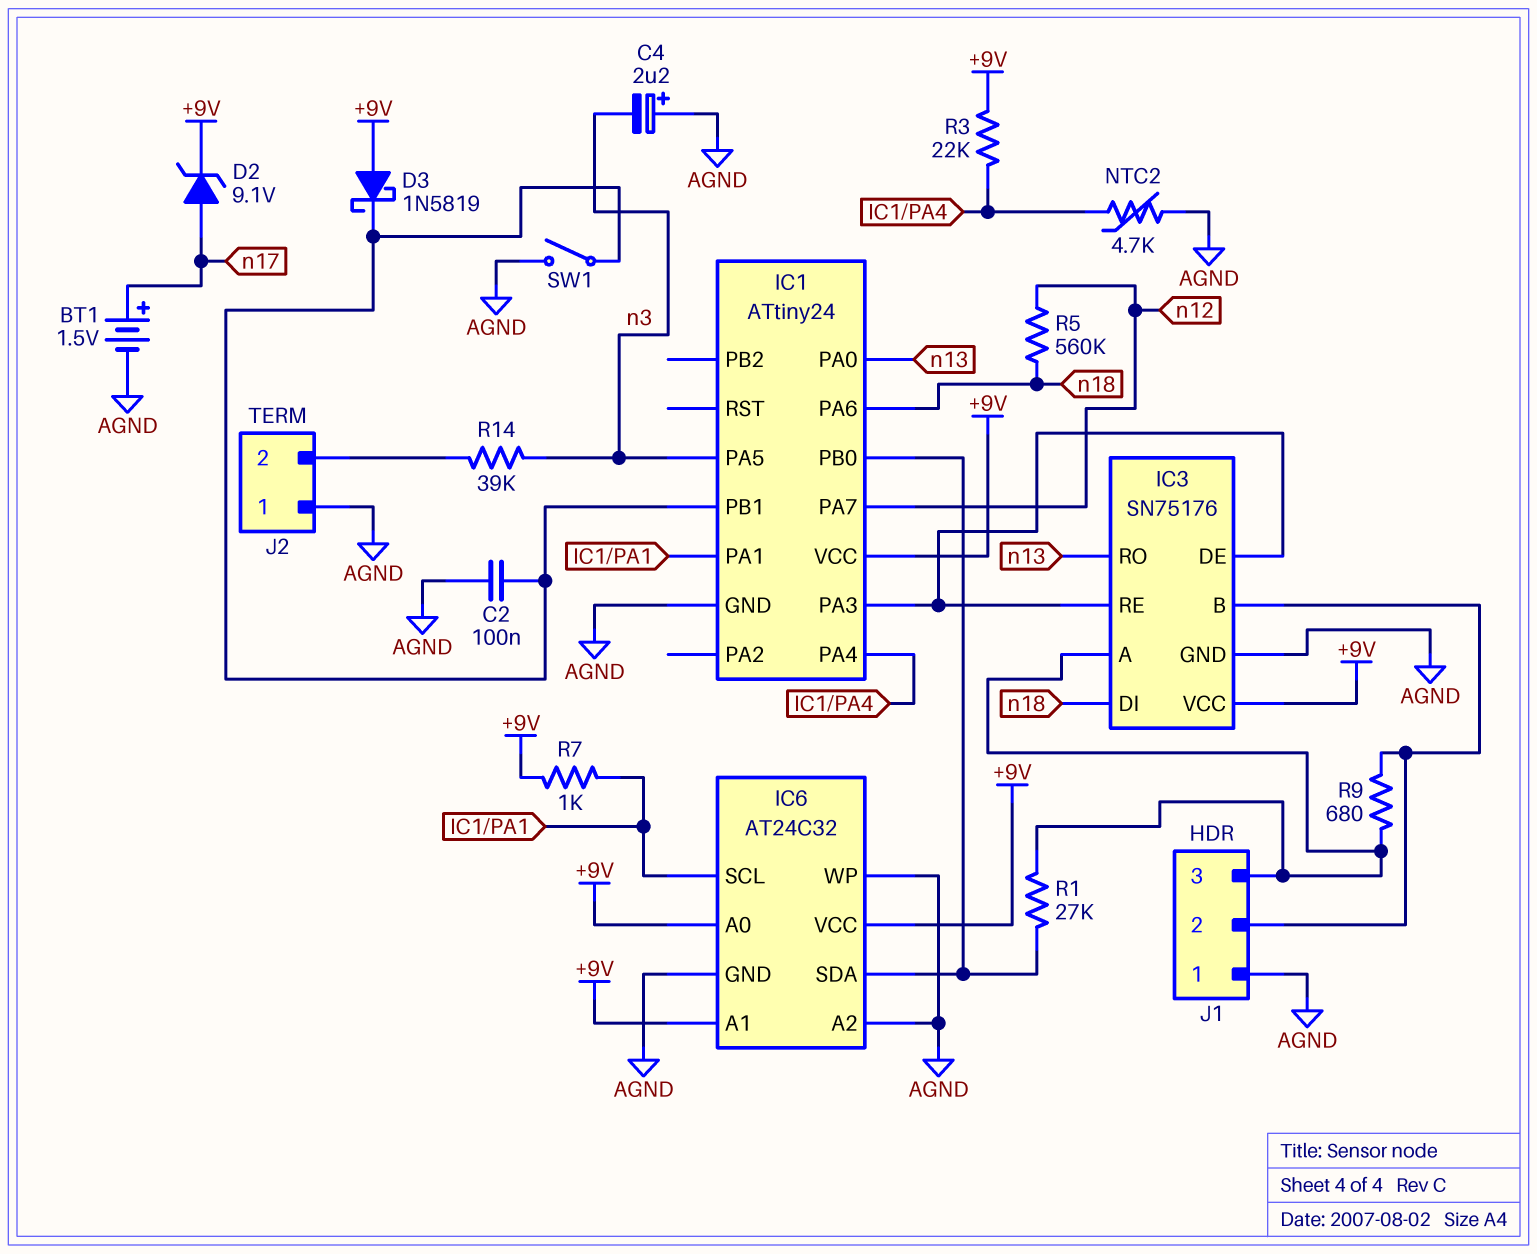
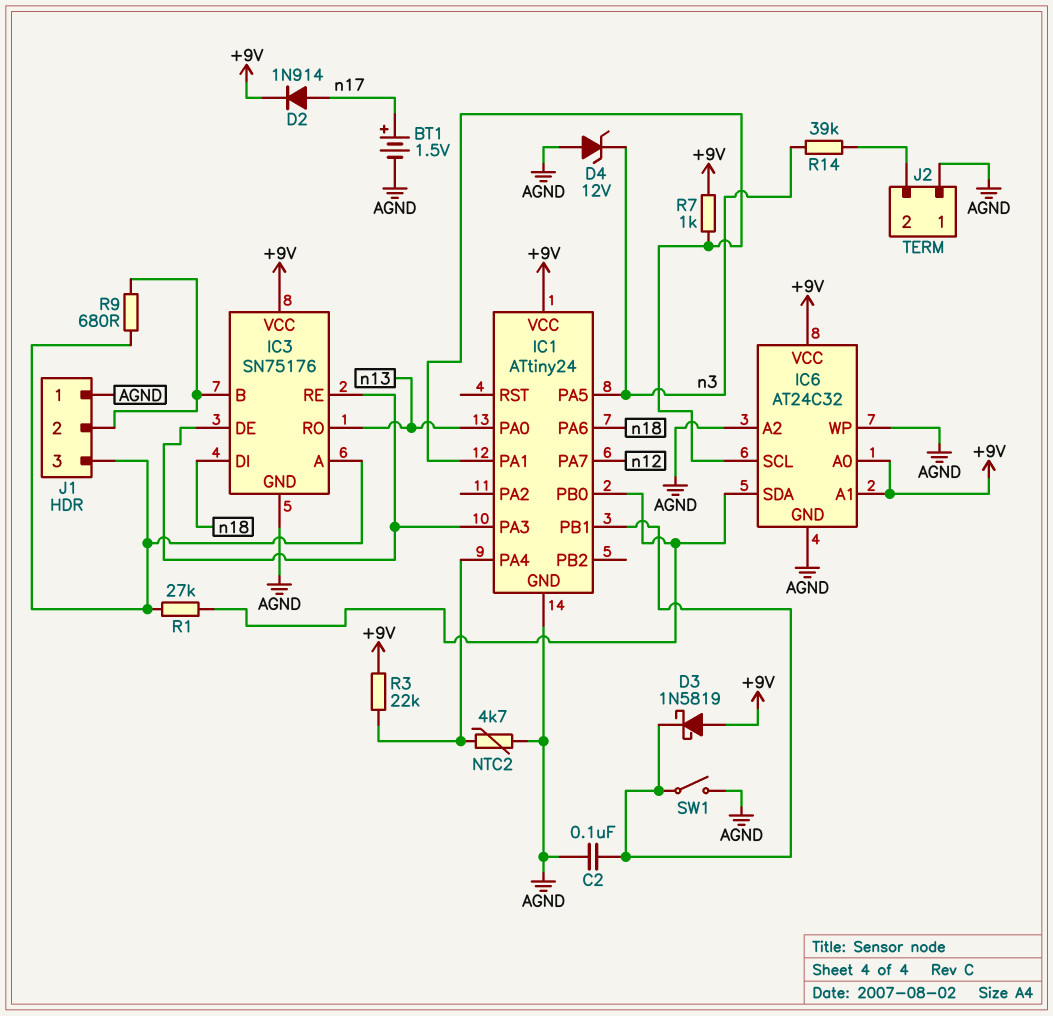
C4: 2.2uF (plus AGND, minus n3) -> none
D2: zener 9.1V (A n17, K +9V) -> diode 1N914 (A n17, K +9V)
D4: none -> zener 12V (A AGND, K n3)
R5: 560k (n12, n18) -> none

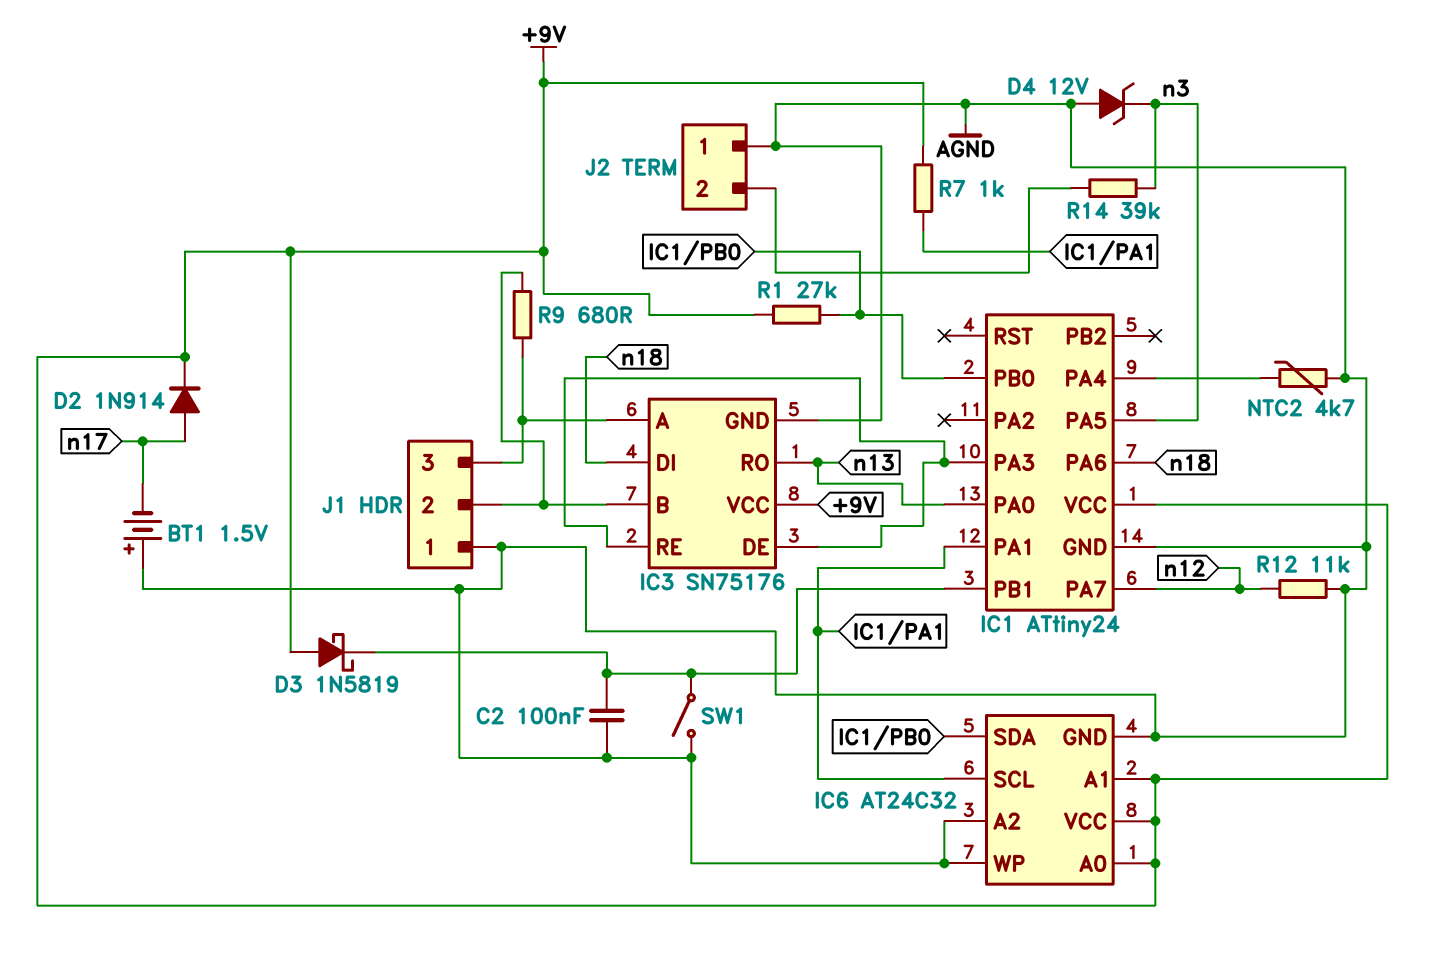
BT1: 1.5V (plus n17, minus AGND) -> 1.5V (plus AGND, minus n17)
R1: 27k (IC1/PB0, IC3/A) -> 27k (+9V, IC1/PB0)
R3: 22k (+9V, IC1/PA4) -> none
R12: none -> 11k (AGND, n12)

